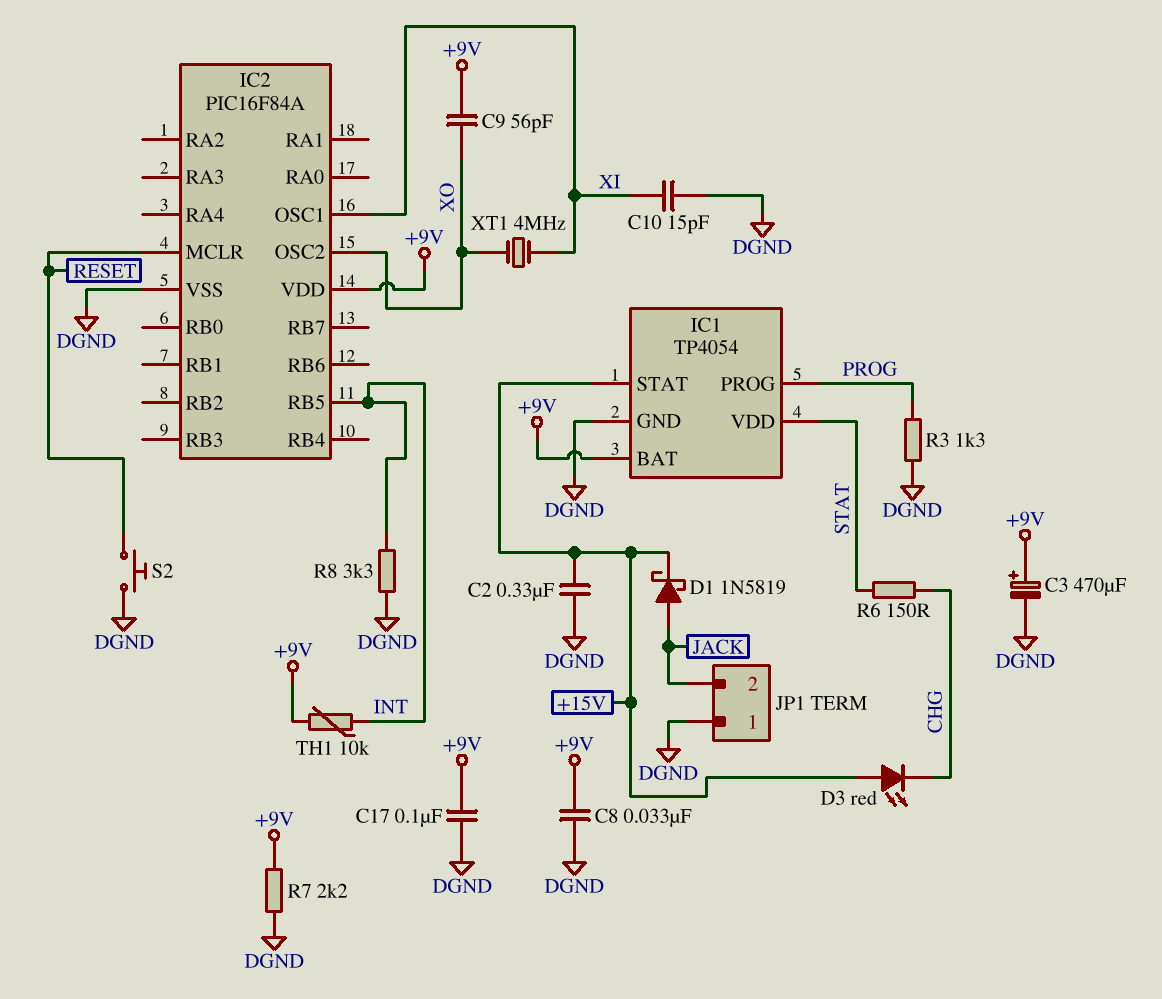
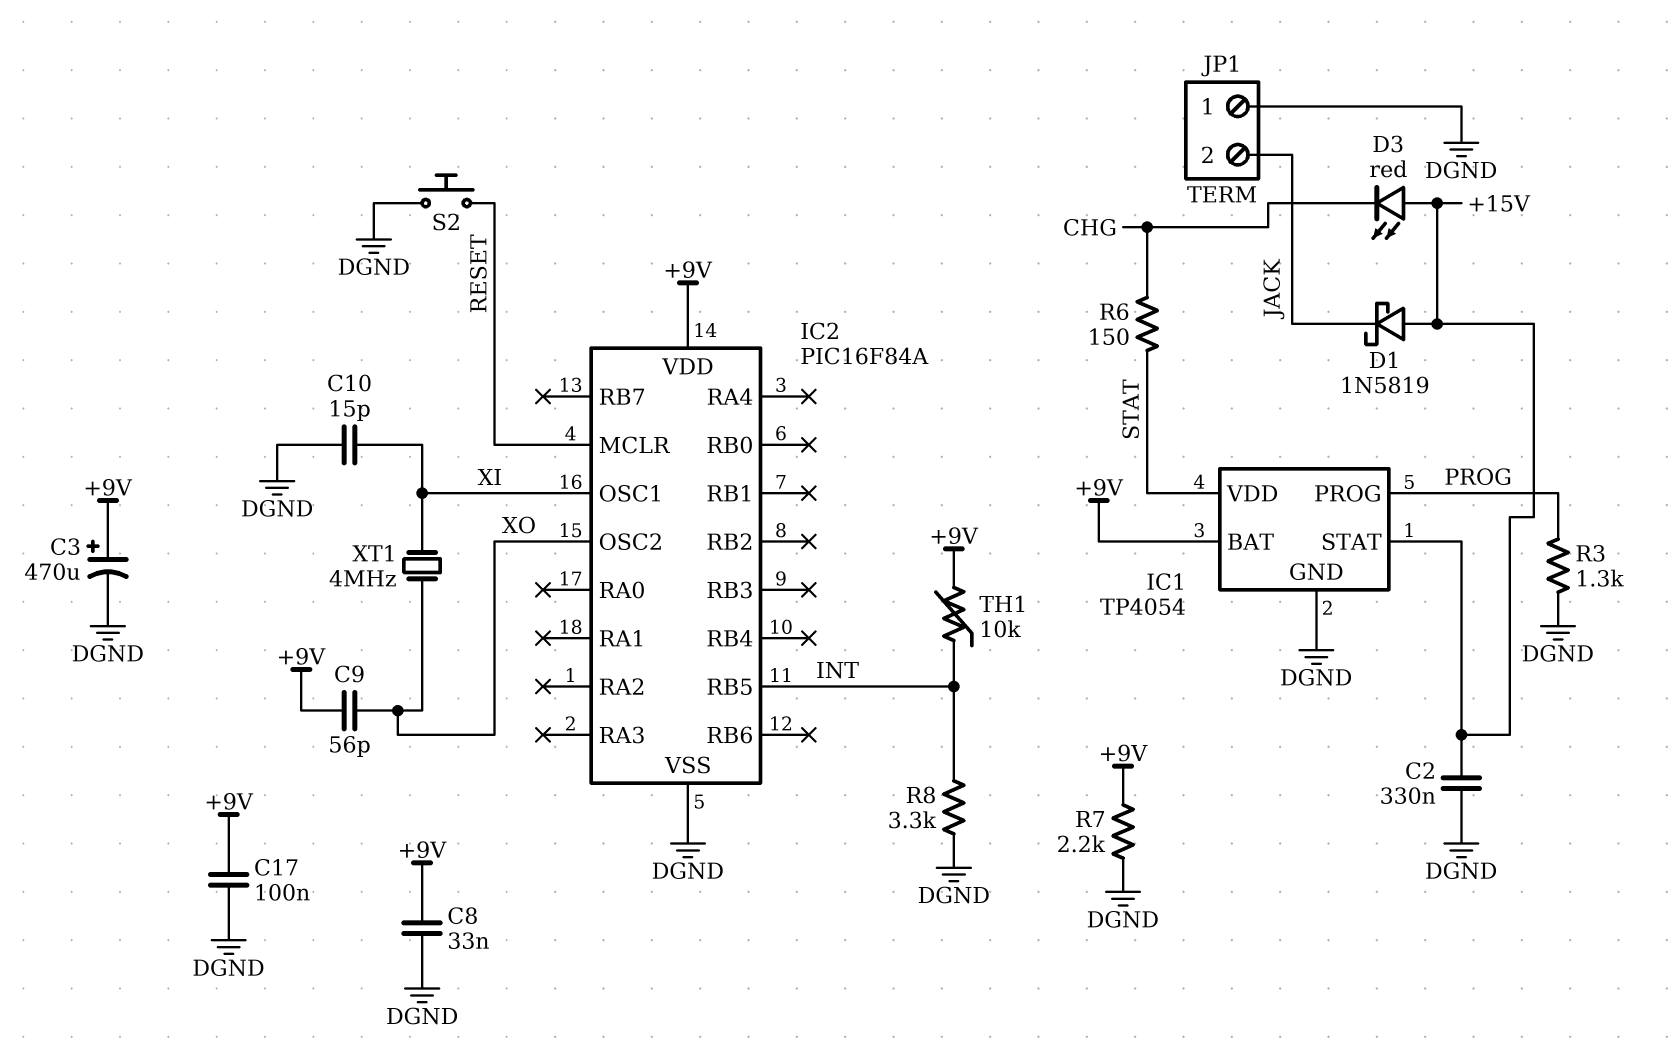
D1: schottky 1N5819 (A JACK, K +15V) -> schottky 1N5819 (A +15V, K JACK)

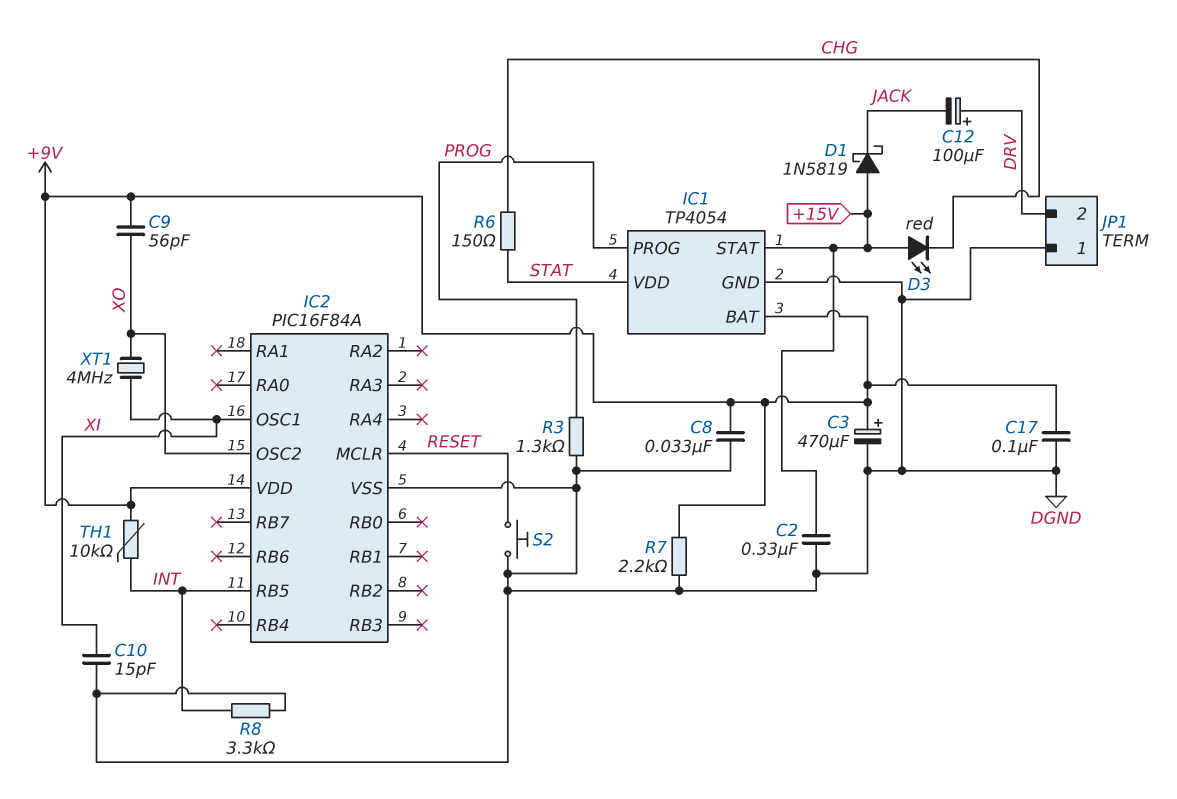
C12: none -> 100uF (plus DRV, minus JACK)
JP1 pin 2: JACK -> DRV

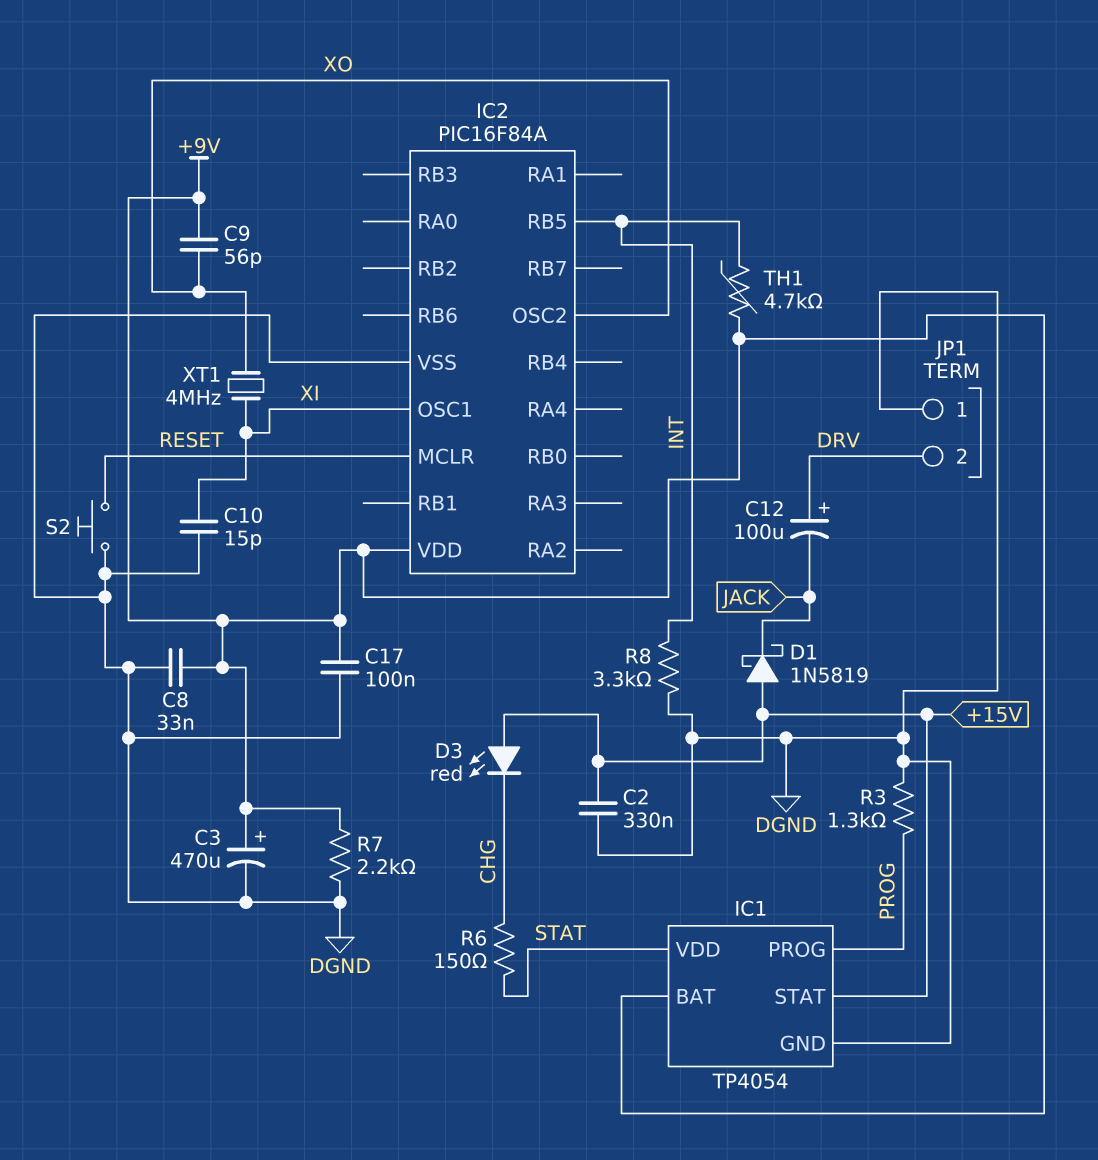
TH1: 10k (+9V, INT) -> 4.7k (+9V, INT)

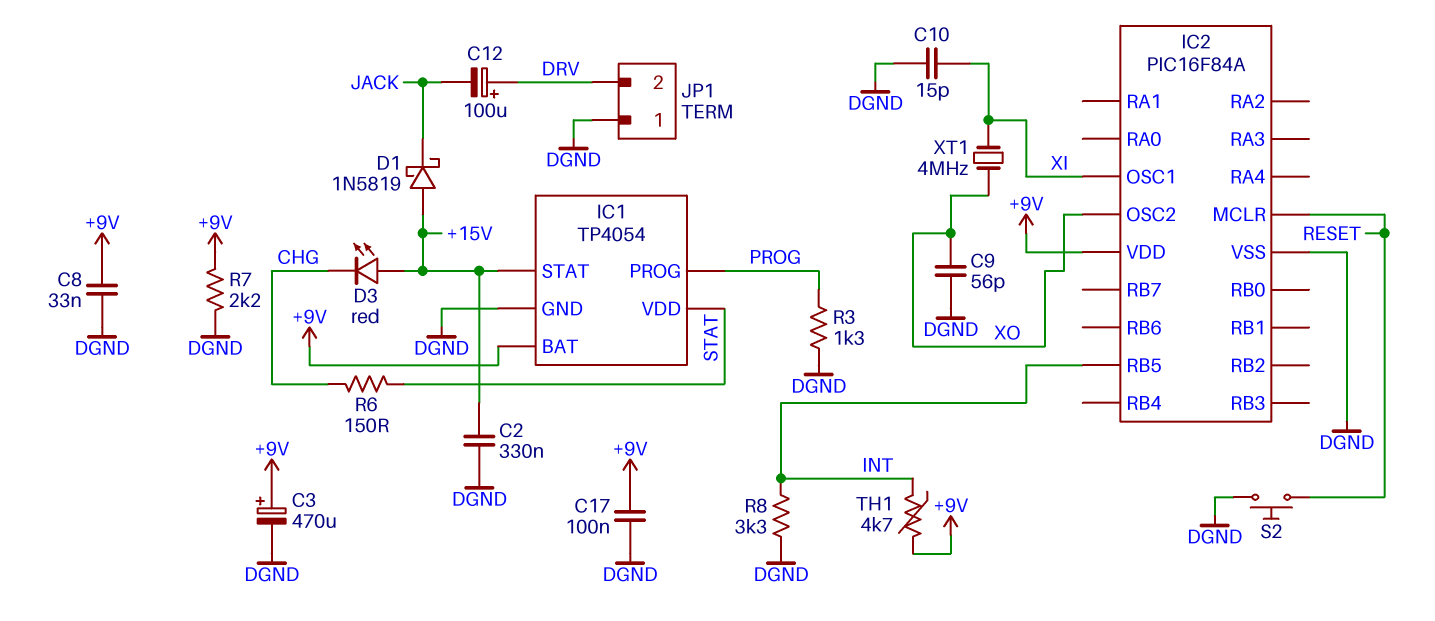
C9: 56pF (+9V, XO) -> 56pF (DGND, XO)

